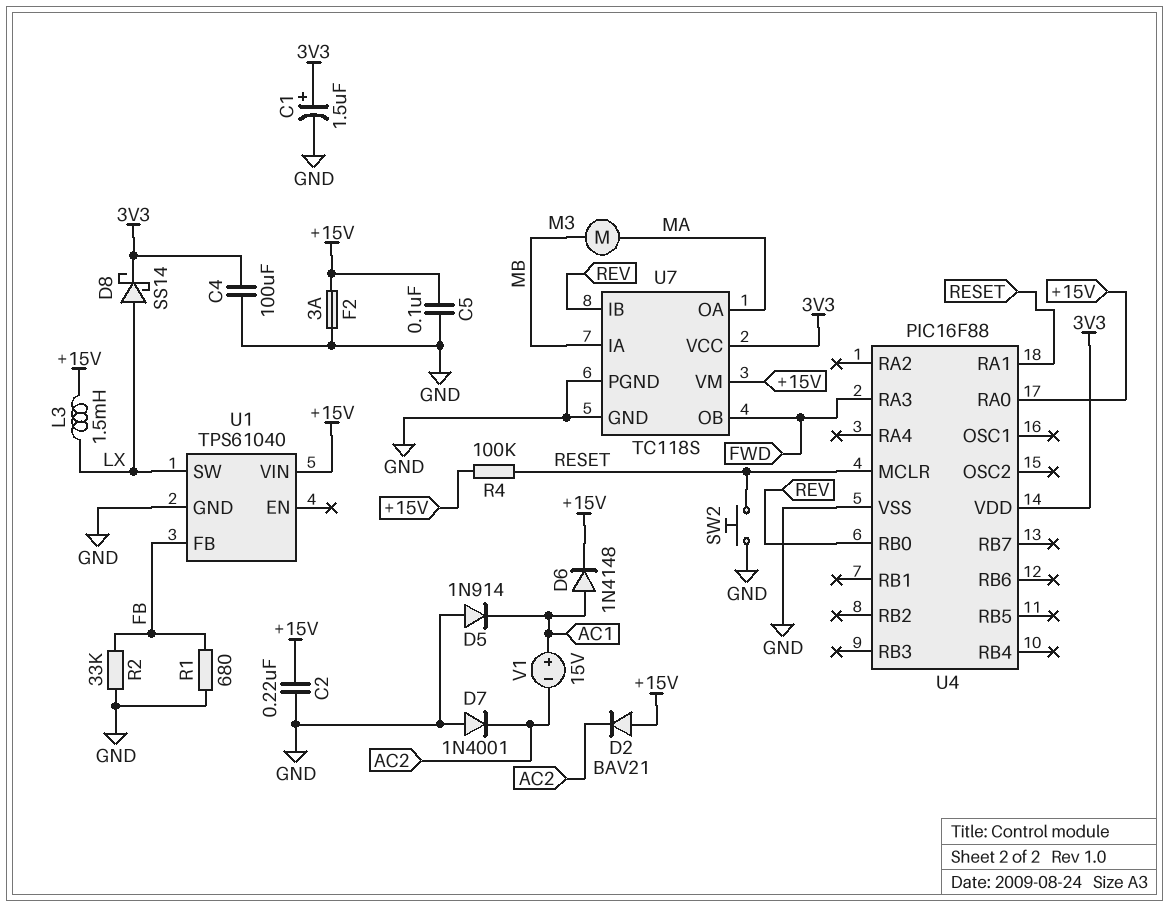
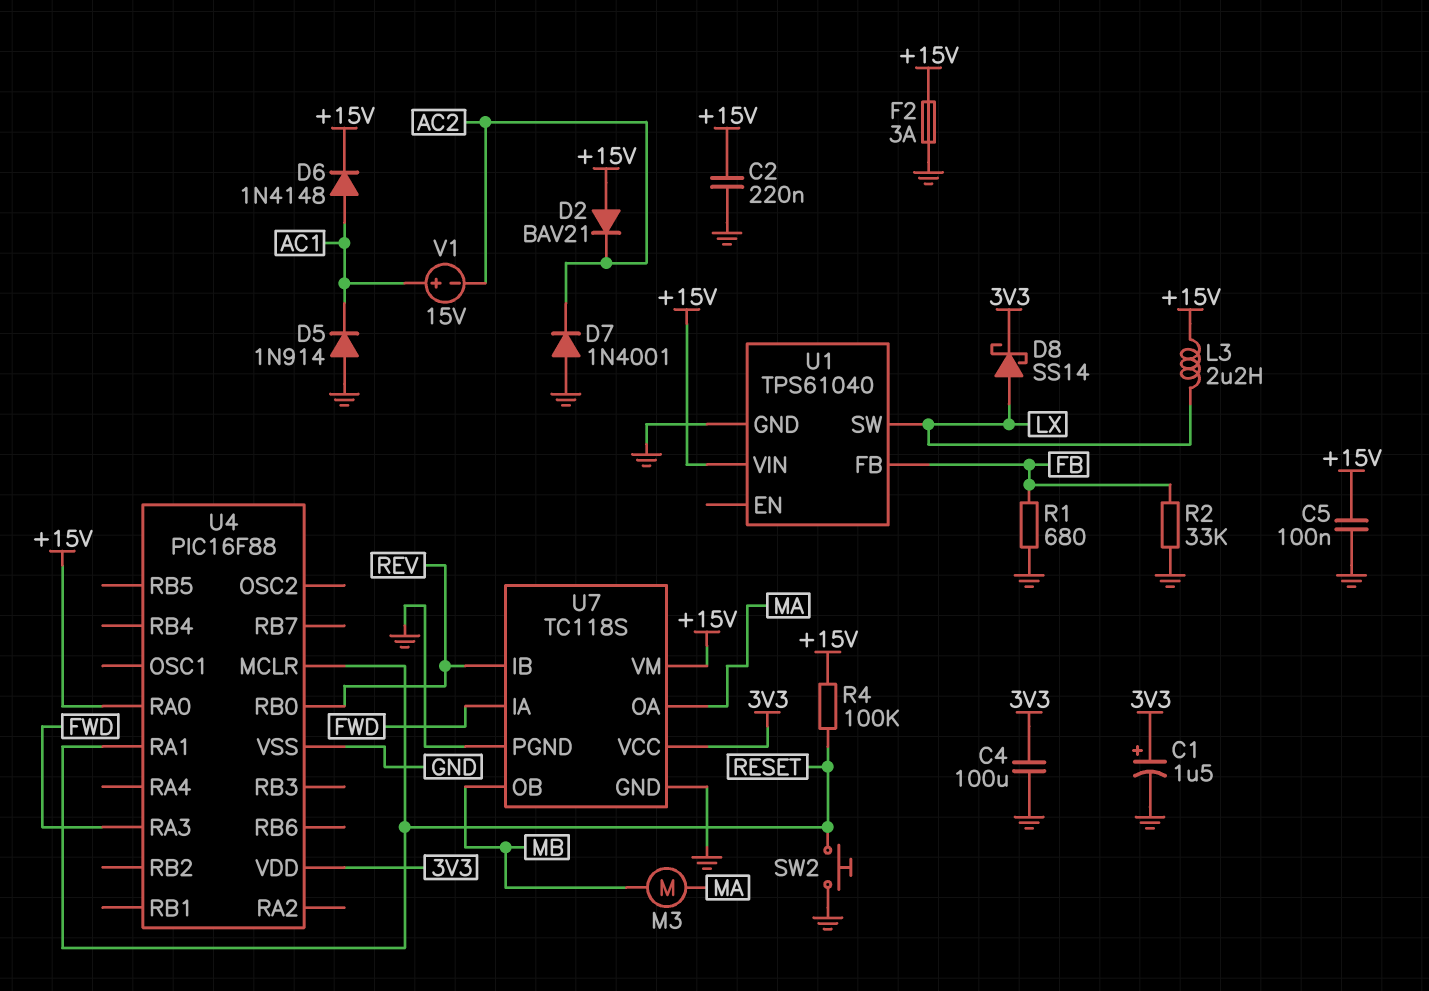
L3: 1.5mH (+15V, LX) -> 2.2uH (+15V, LX)
U7 pin IA: MB -> FWD
U7 pin OB: FWD -> MB

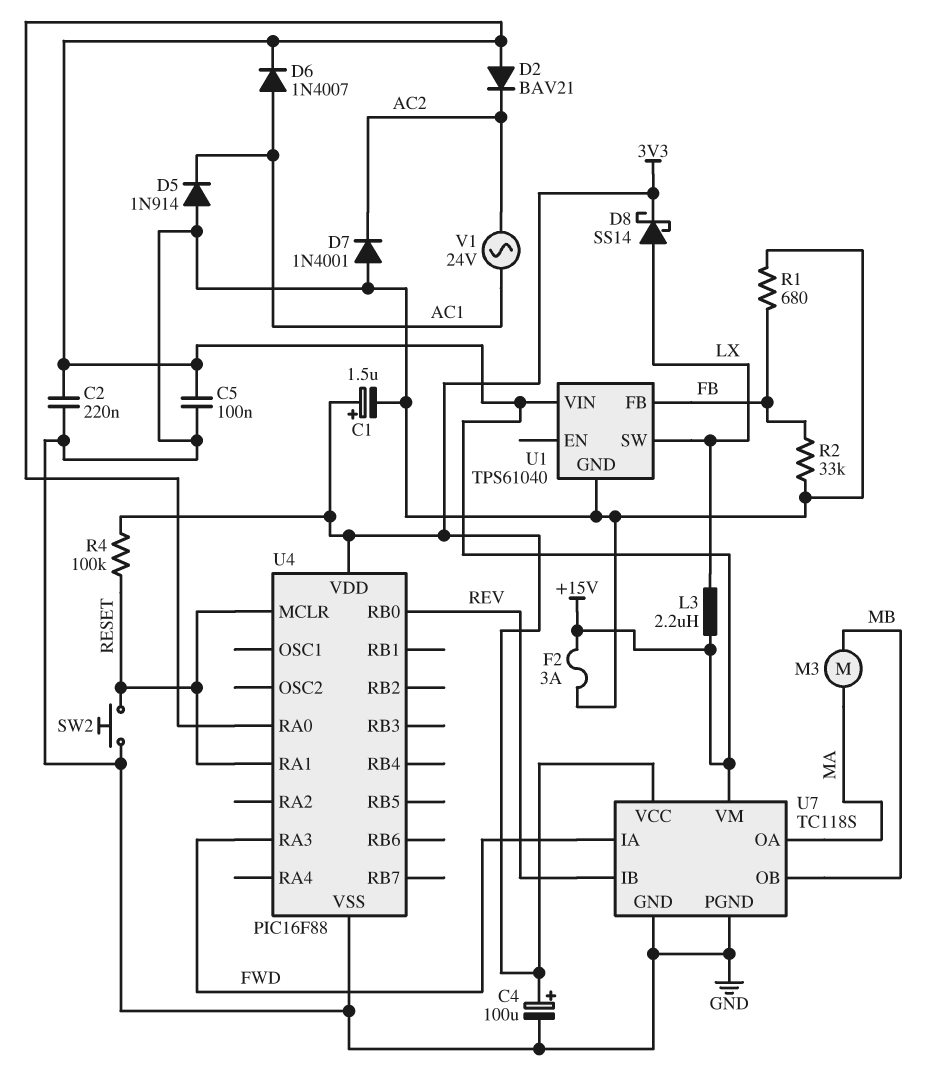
C4: 100uF (3V3, GND) -> 100uF (plus 3V3, minus GND)
D6: diode 1N4148 (A AC1, K +15V) -> diode 1N4007 (A AC1, K +15V)
R4: 100k (+15V, RESET) -> 100k (3V3, RESET)
V1: 15V (plus AC1, minus AC2) -> AC 24V (AC1, AC2)

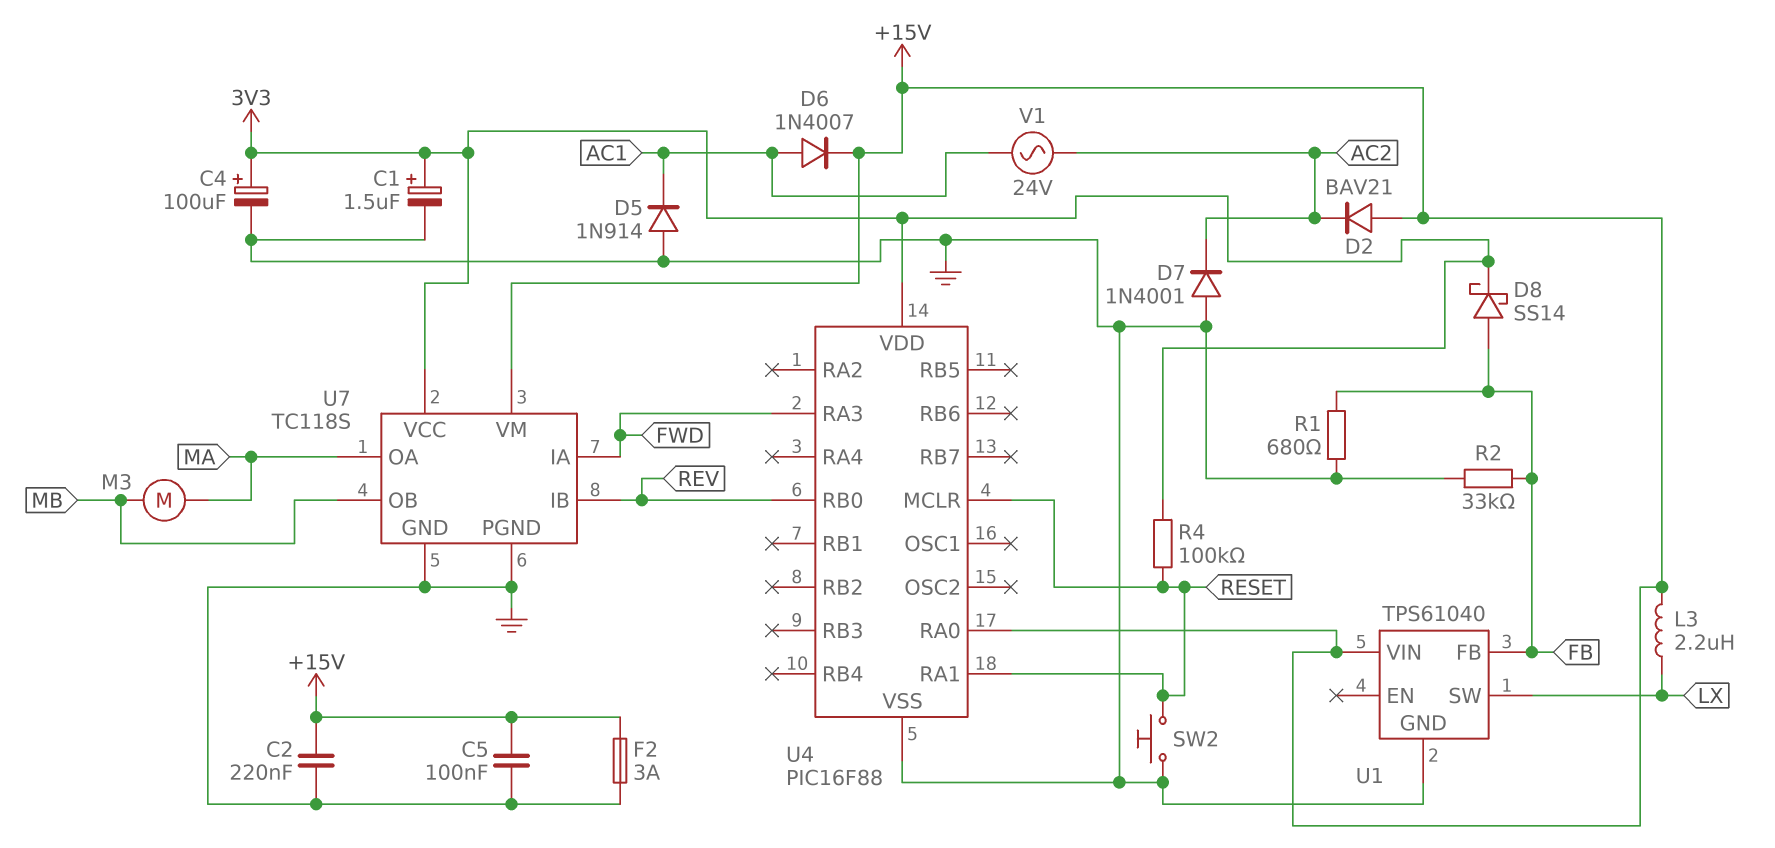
D8: schottky SS14 (A LX, K 3V3) -> schottky SS14 (A FB, K 3V3)

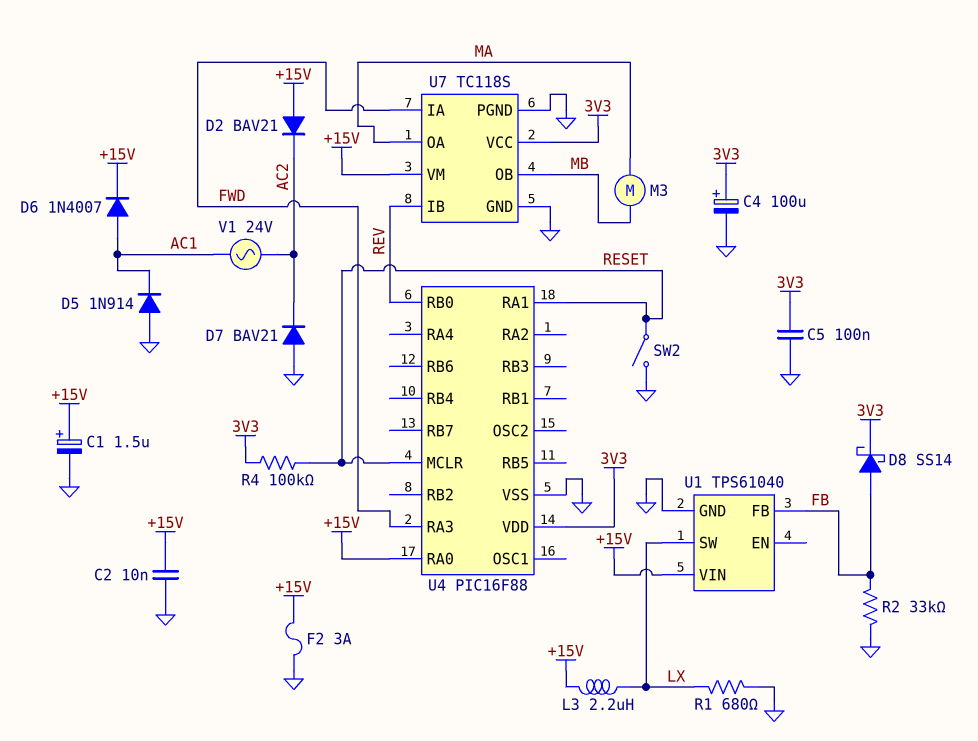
C1: 1.5uF (plus 3V3, minus GND) -> 1.5uF (plus +15V, minus GND)
C2: 220nF (+15V, GND) -> 10nF (+15V, GND)
C5: 100nF (+15V, GND) -> 100nF (3V3, GND)
D7: diode 1N4001 (A GND, K AC2) -> diode BAV21 (A GND, K AC2)
R1: 680 (FB, GND) -> 680 (GND, LX)
SW2: button (GND, RESET) -> switch (GND, RESET)

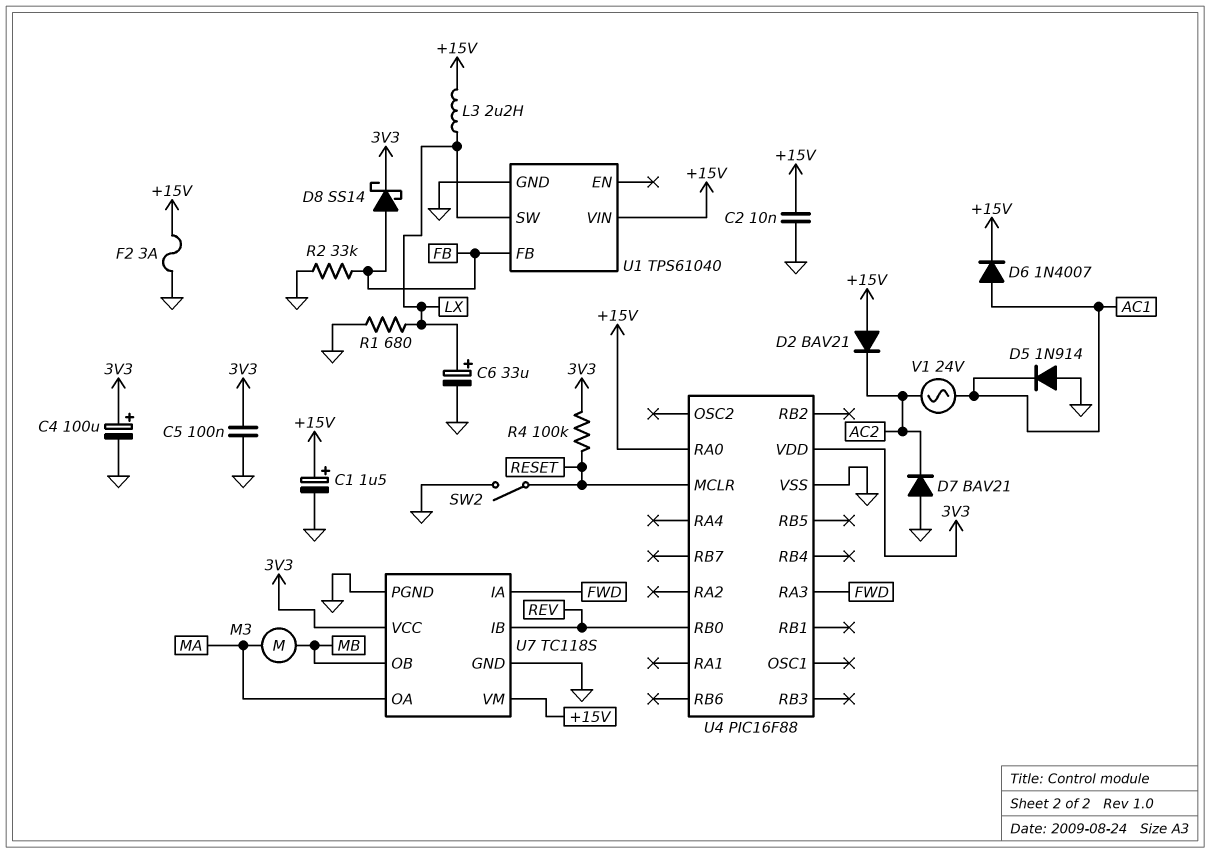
C6: none -> 33uF (plus LX, minus GND)
U4 pin RA1: RESET -> none

